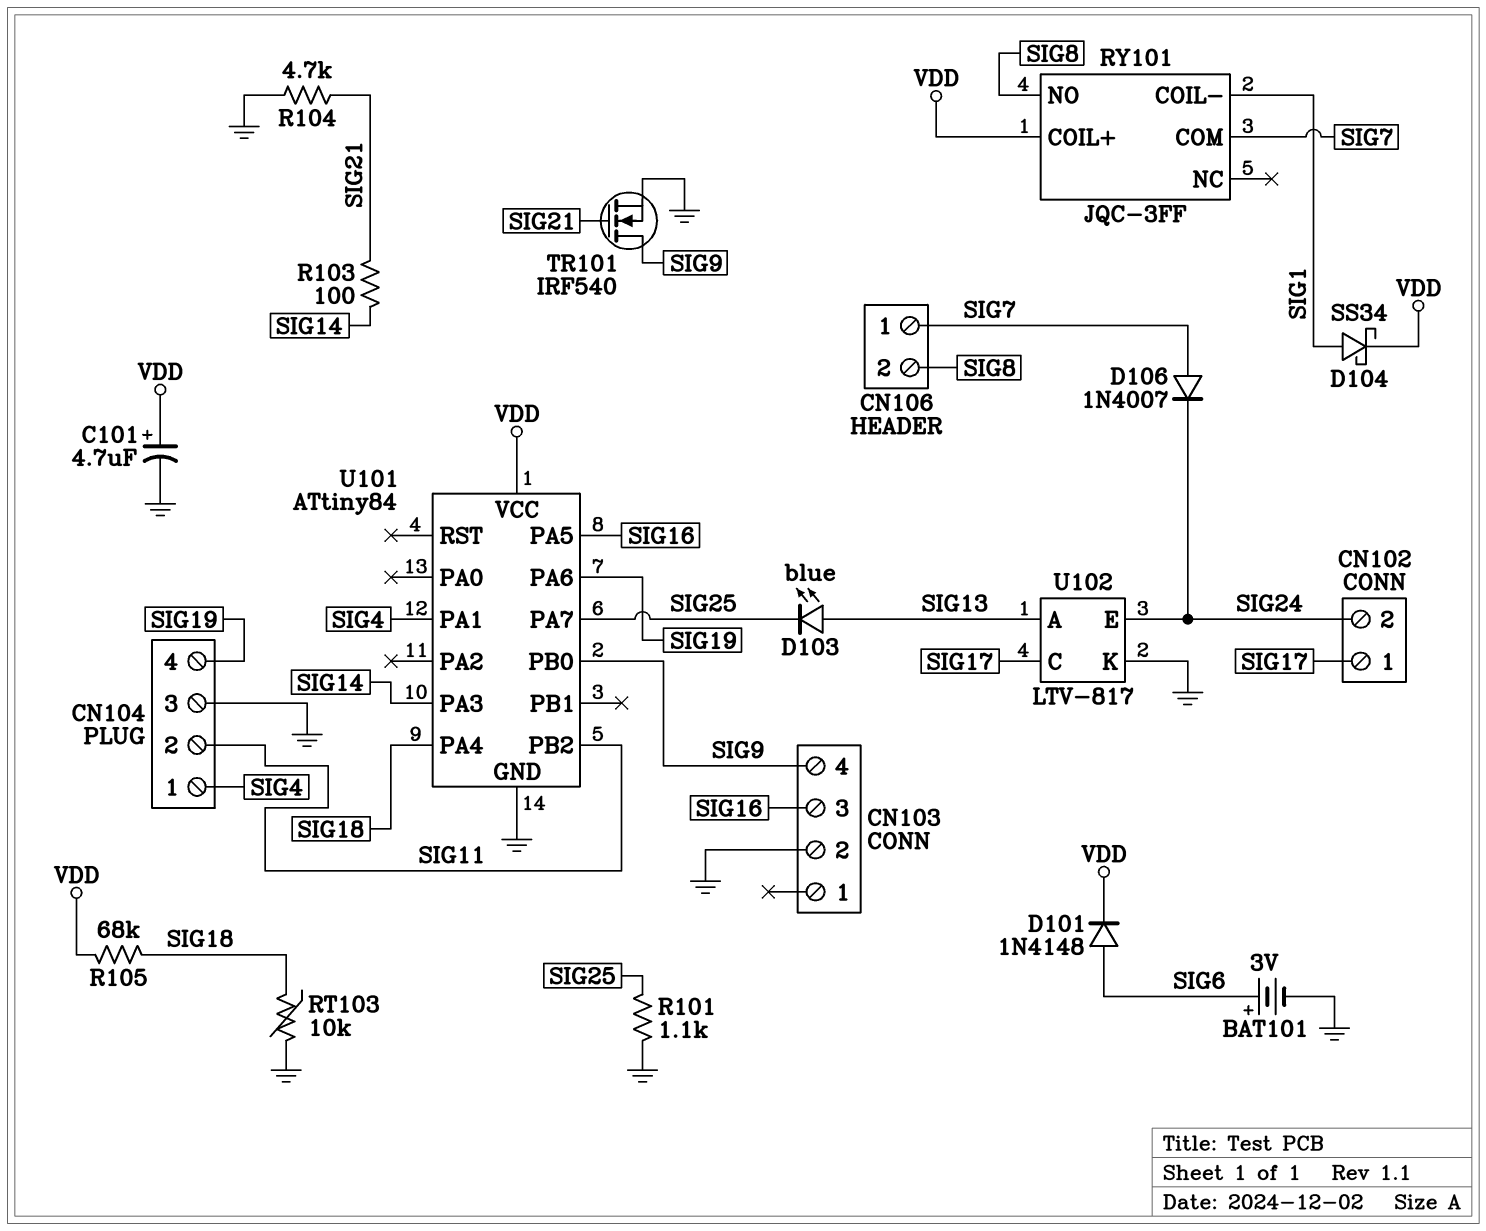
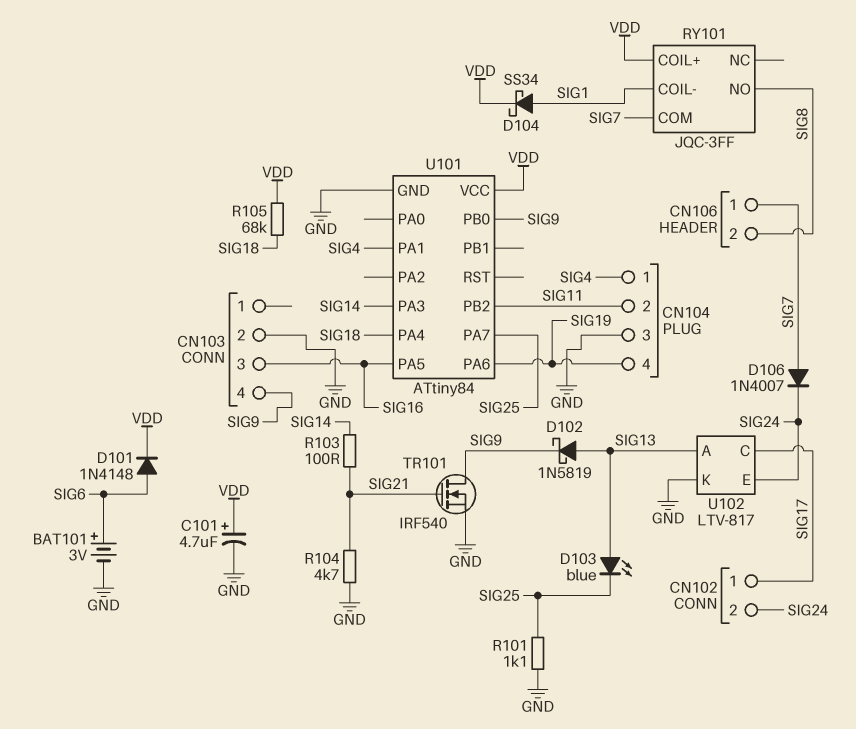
D102: none -> schottky 1N5819 (A SIG13, K SIG9)
RT103: 10k (GND, SIG18) -> none

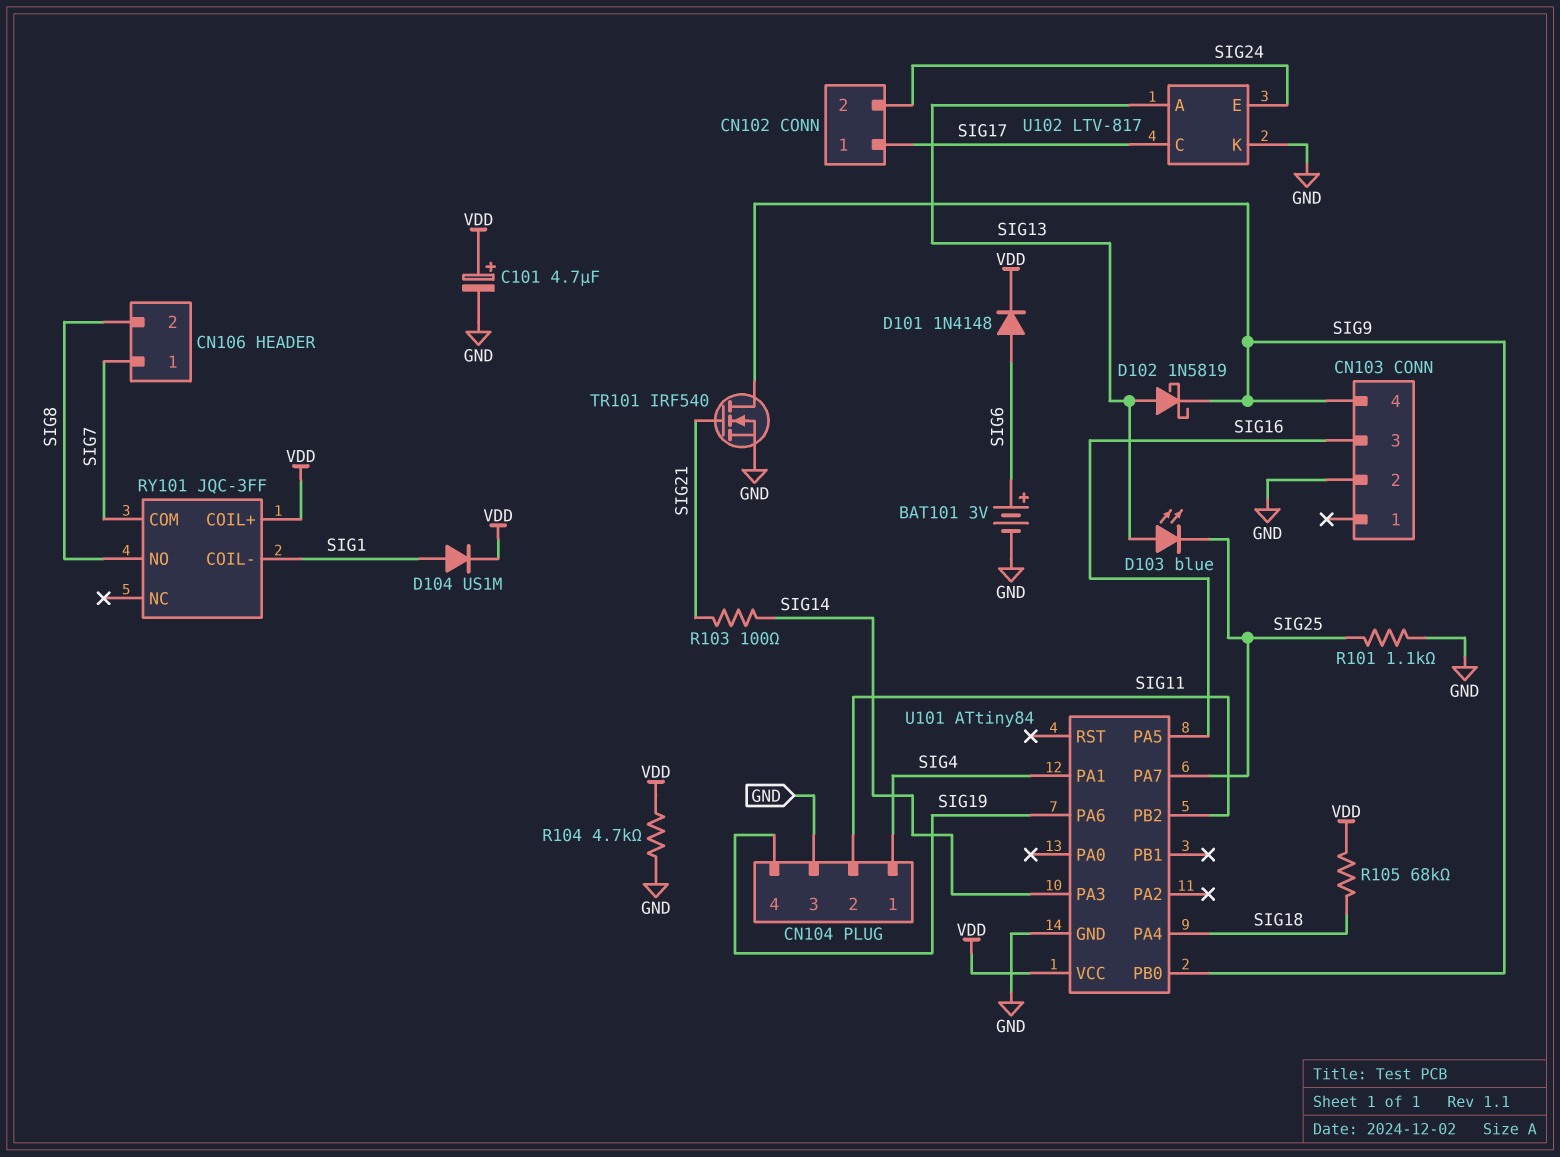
D104: schottky SS34 (A SIG1, K VDD) -> diode US1M (A SIG1, K VDD)
D106: diode 1N4007 (A SIG7, K SIG24) -> none
R104: 4.7k (GND, SIG21) -> 4.7k (GND, VDD)

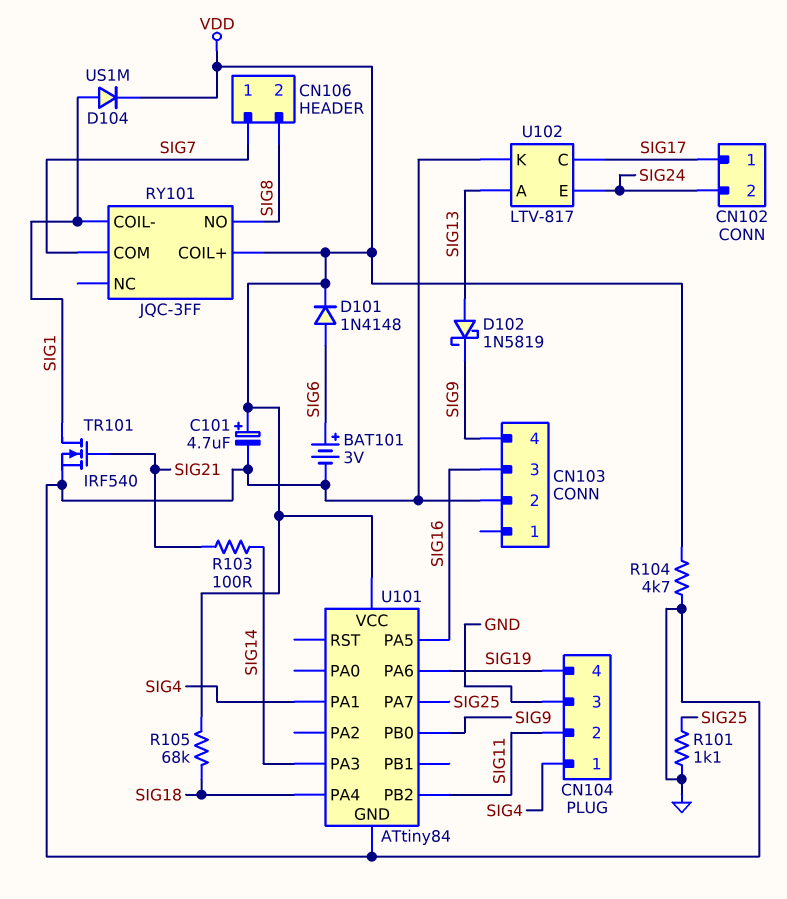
D103: LED blue (A SIG13, K SIG25) -> none
TR101: NMOS IRF540 (G SIG21, D SIG9, S GND) -> NMOS IRF540 (G SIG21, D SIG1, S GND)

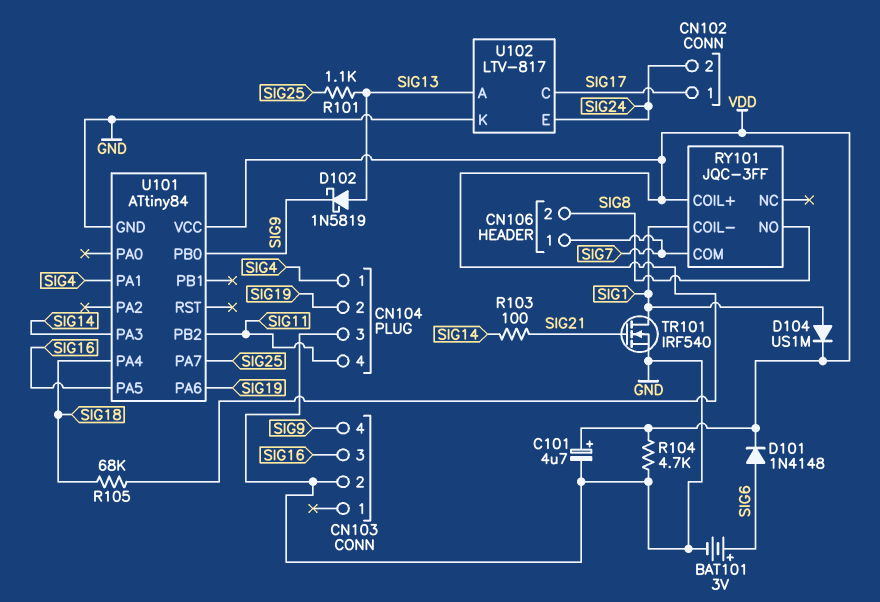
CN104 pin 2: SIG11 -> SIG19
CN104 pin 4: SIG19 -> SIG11
R101: 1.1k (GND, SIG25) -> 1.1k (SIG13, SIG25)

